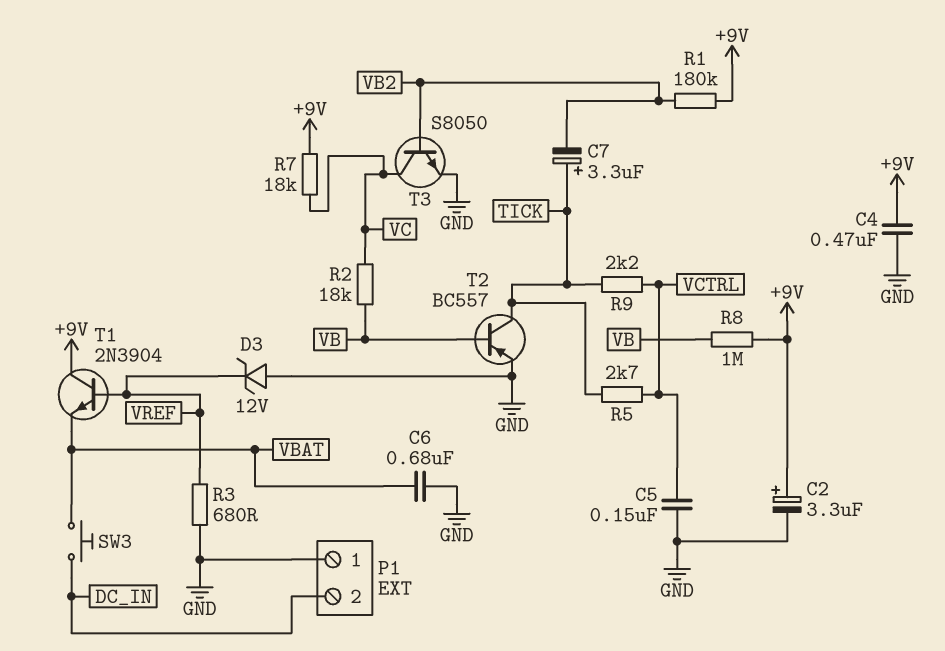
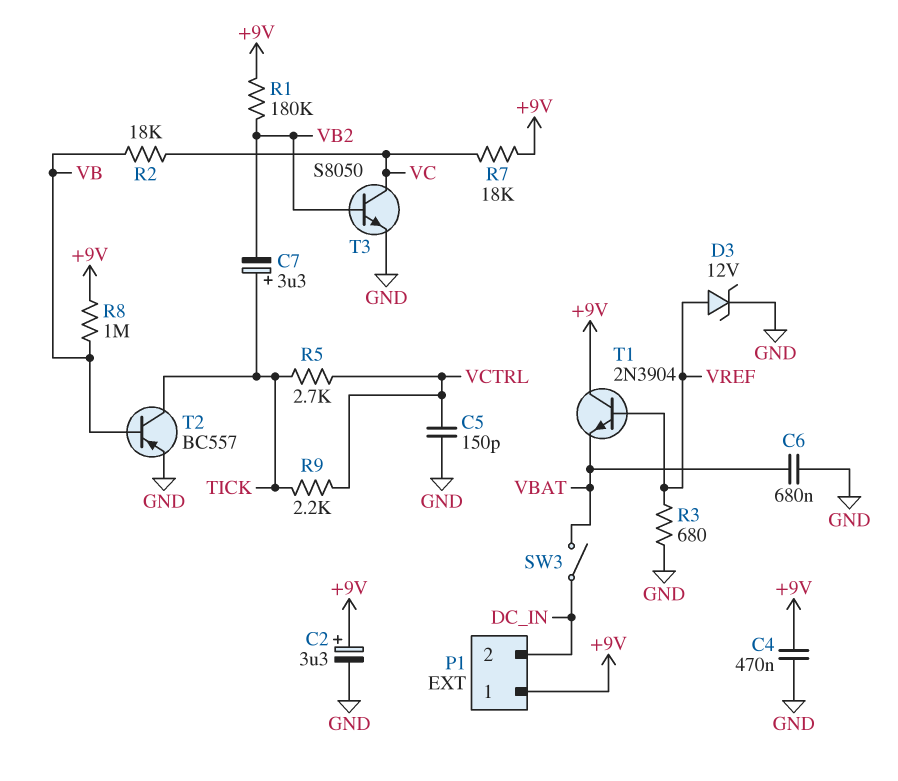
C5: 150nF (GND, VCTRL) -> 150pF (GND, VCTRL)
D3: zener 12V (A GND, K VREF) -> zener 12V (A VREF, K GND)
P1 pin 1: GND -> +9V
SW3: button (DC_IN, VBAT) -> switch (DC_IN, VBAT)

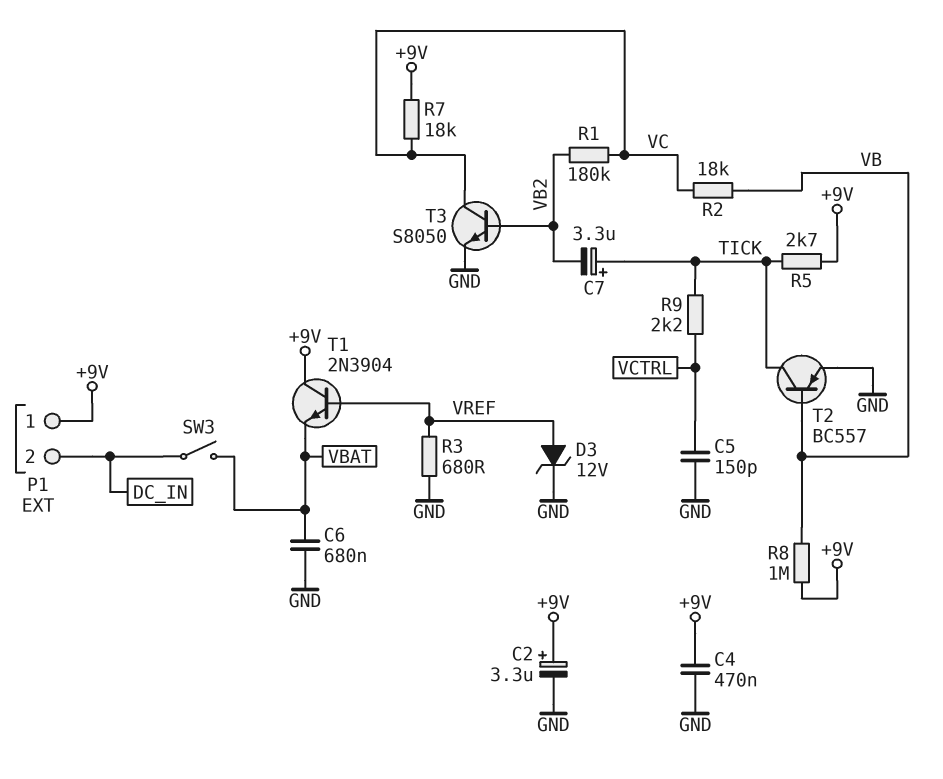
R1: 180k (+9V, VB2) -> 180k (VB2, VC)
R5: 2.7k (TICK, VCTRL) -> 2.7k (+9V, TICK)

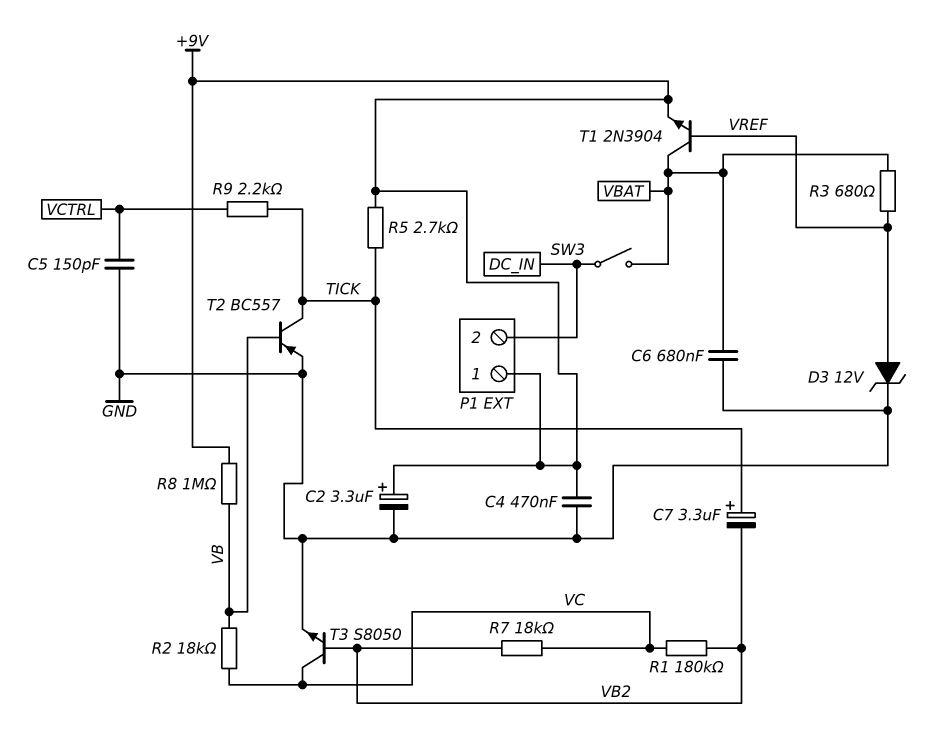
R3: 680 (GND, VREF) -> 680 (VBAT, VREF)
R7: 18k (+9V, VC) -> 18k (VB2, VC)
T1: NPN 2N3904 (B VREF, C +9V, E VBAT) -> NPN 2N3904 (B VREF, C VBAT, E +9V)

